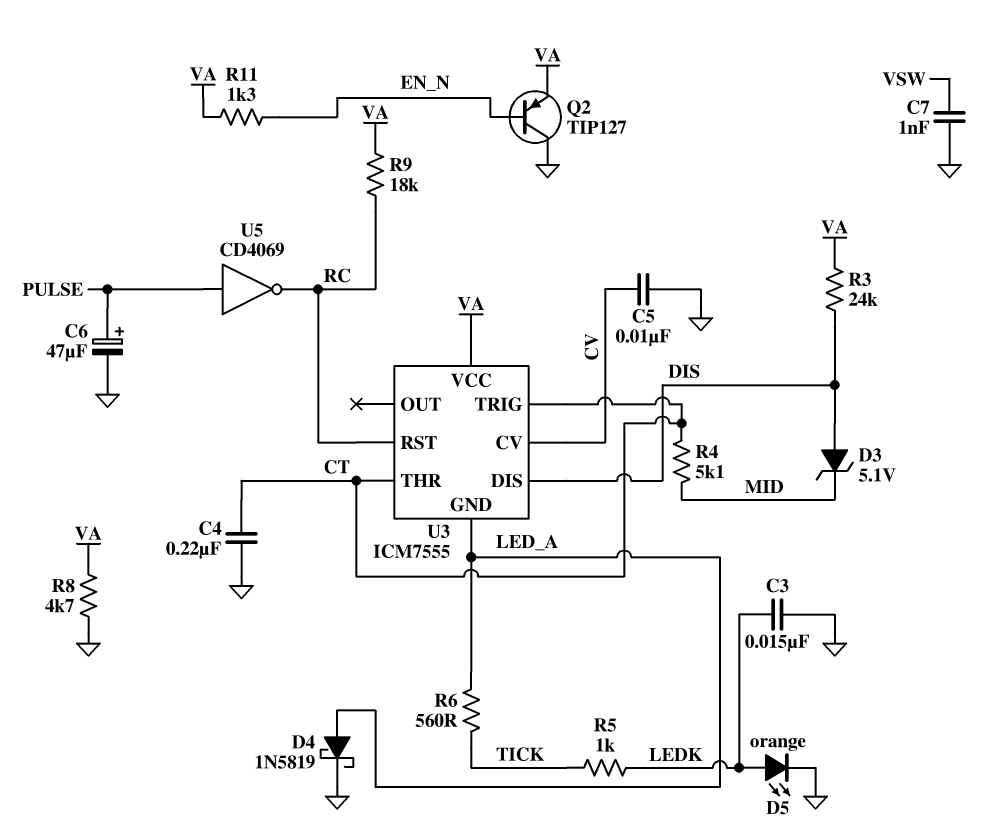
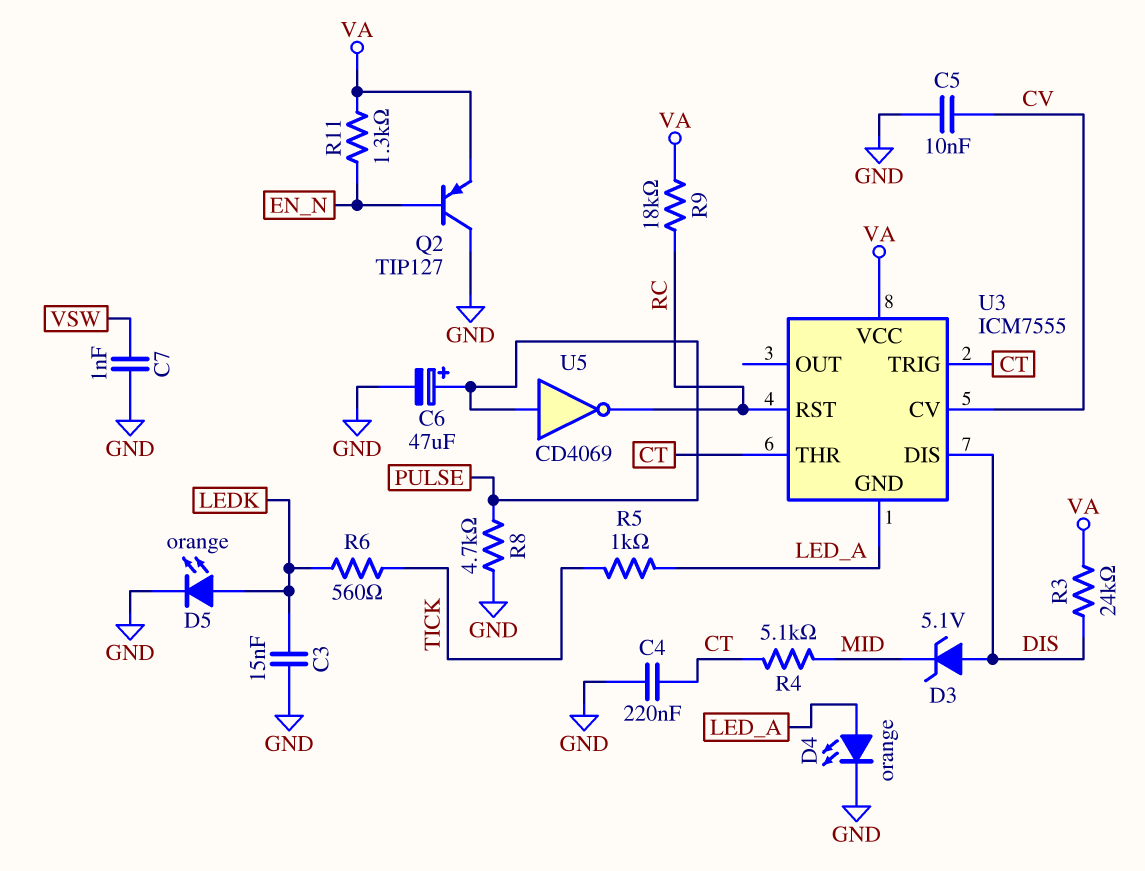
D4: schottky 1N5819 (A LED_A, K GND) -> LED orange (A LED_A, K GND)
R5: 1k (LEDK, TICK) -> 1k (LED_A, TICK)
R6: 560 (LED_A, TICK) -> 560 (LEDK, TICK)
R8: 4.7k (GND, VA) -> 4.7k (GND, PULSE)

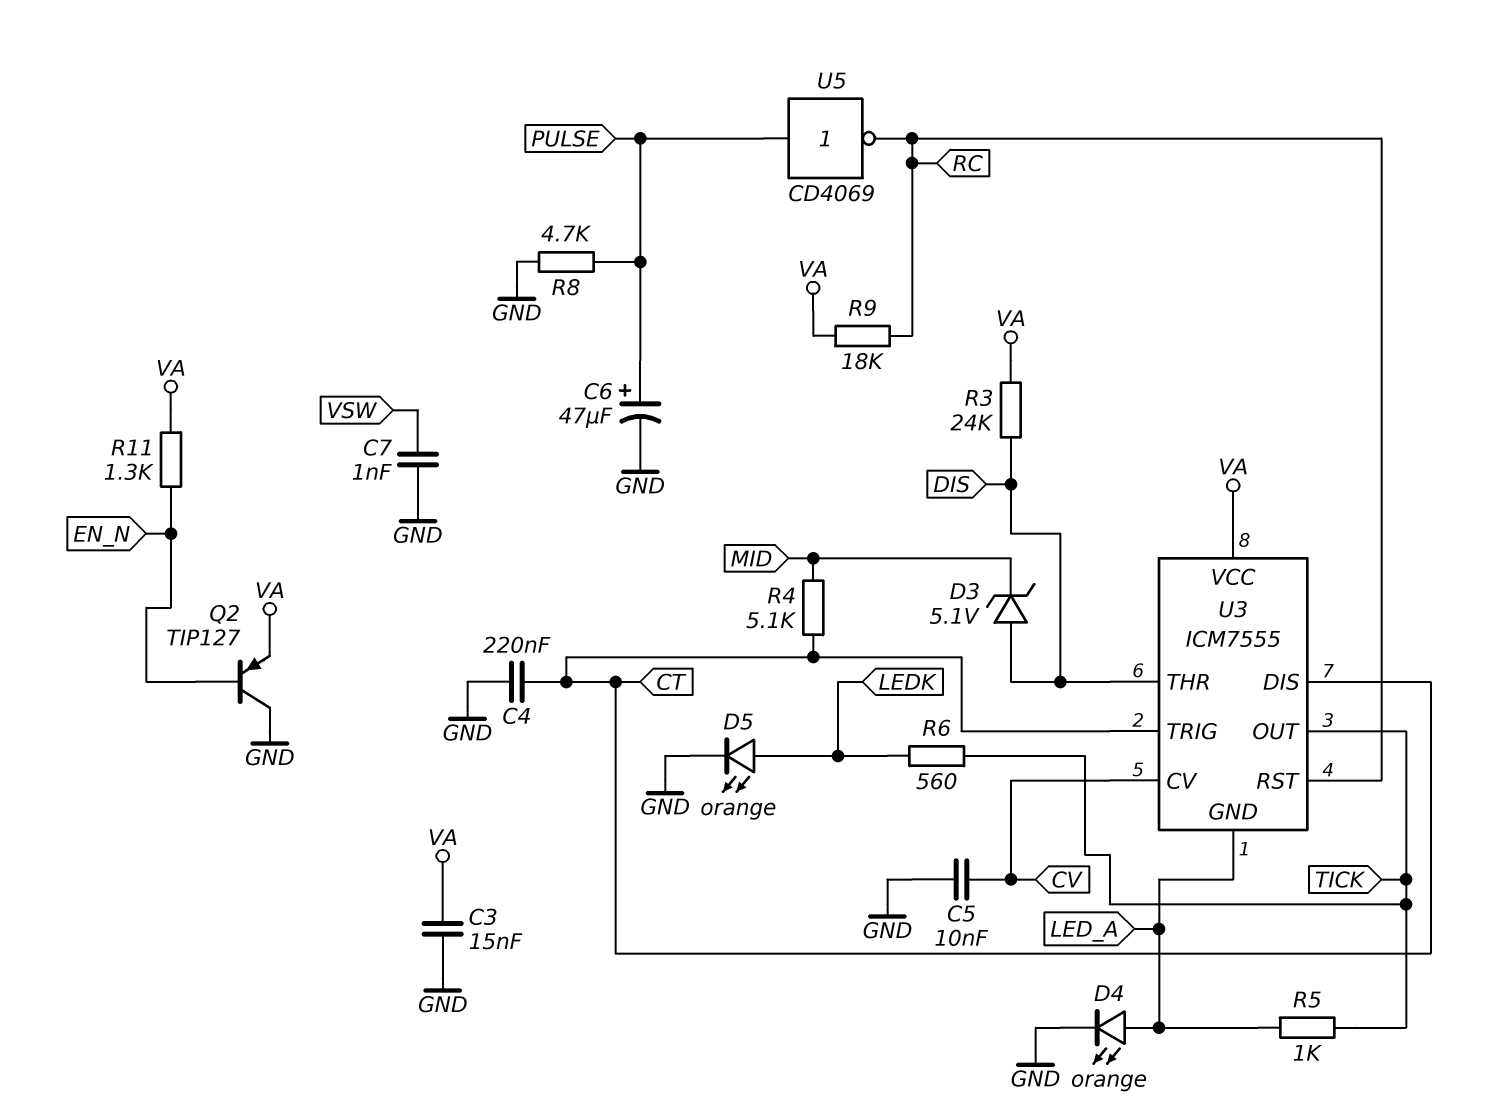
C3: 15nF (GND, LEDK) -> 15nF (GND, VA)
U3 pin DIS: DIS -> CT
U3 pin OUT: none -> TICK
U3 pin THR: CT -> DIS

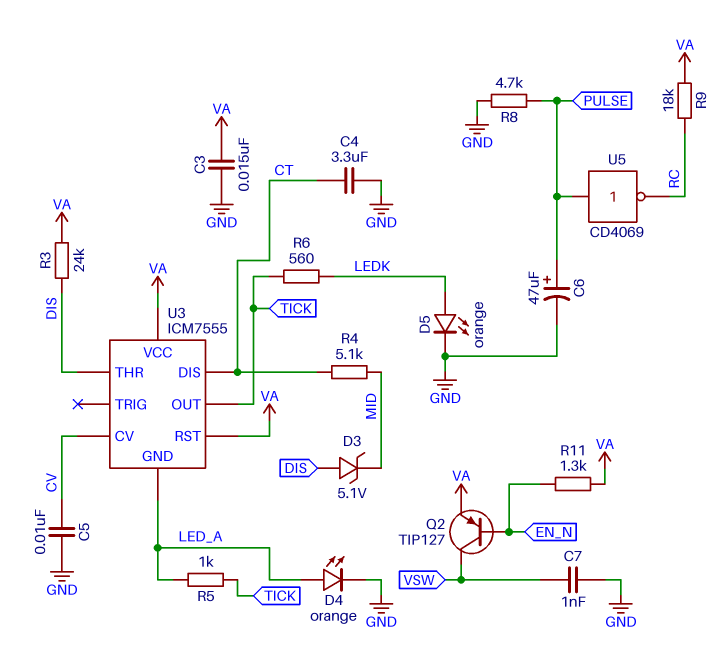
C4: 220nF (CT, GND) -> 3.3uF (CT, GND)
Q2: PNP TIP127 (B EN_N, C GND, E VA) -> PNP TIP127 (B EN_N, C VSW, E VA)
U3 pin RST: RC -> VA
U3 pin TRIG: CT -> none

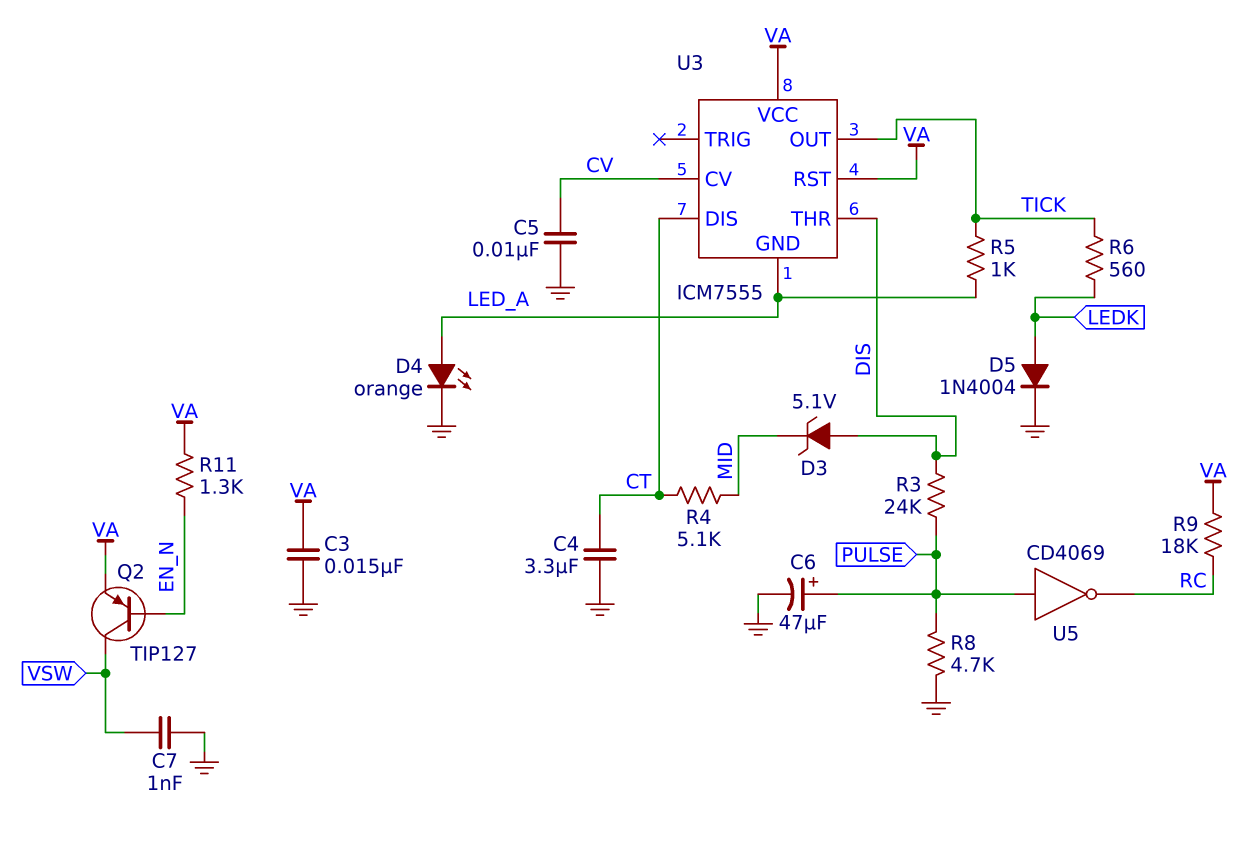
D5: LED orange (A LEDK, K GND) -> diode 1N4004 (A LEDK, K GND)
R3: 24k (DIS, VA) -> 24k (DIS, PULSE)

